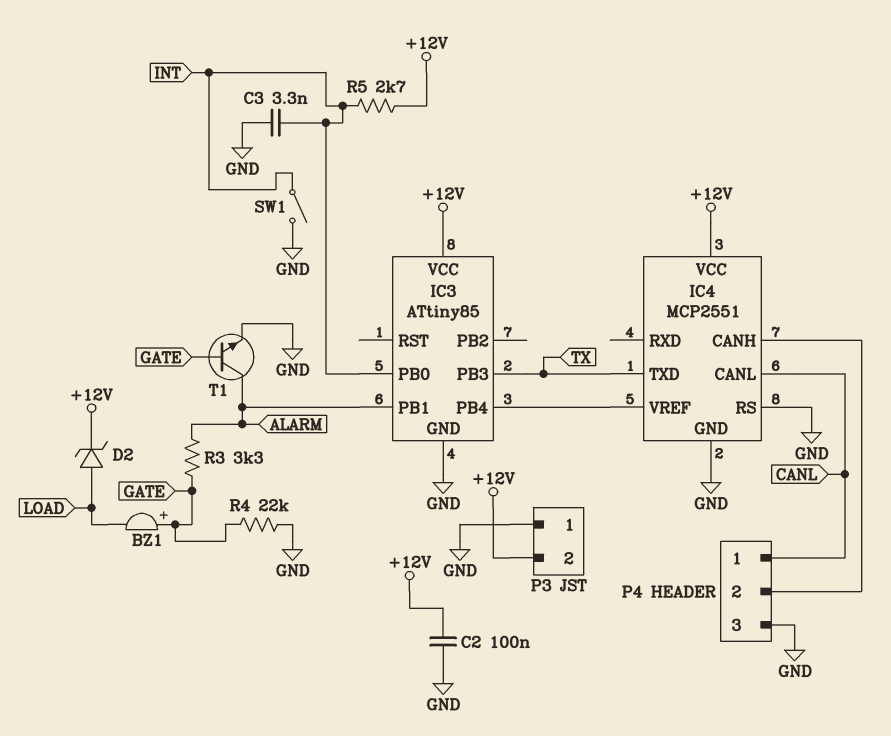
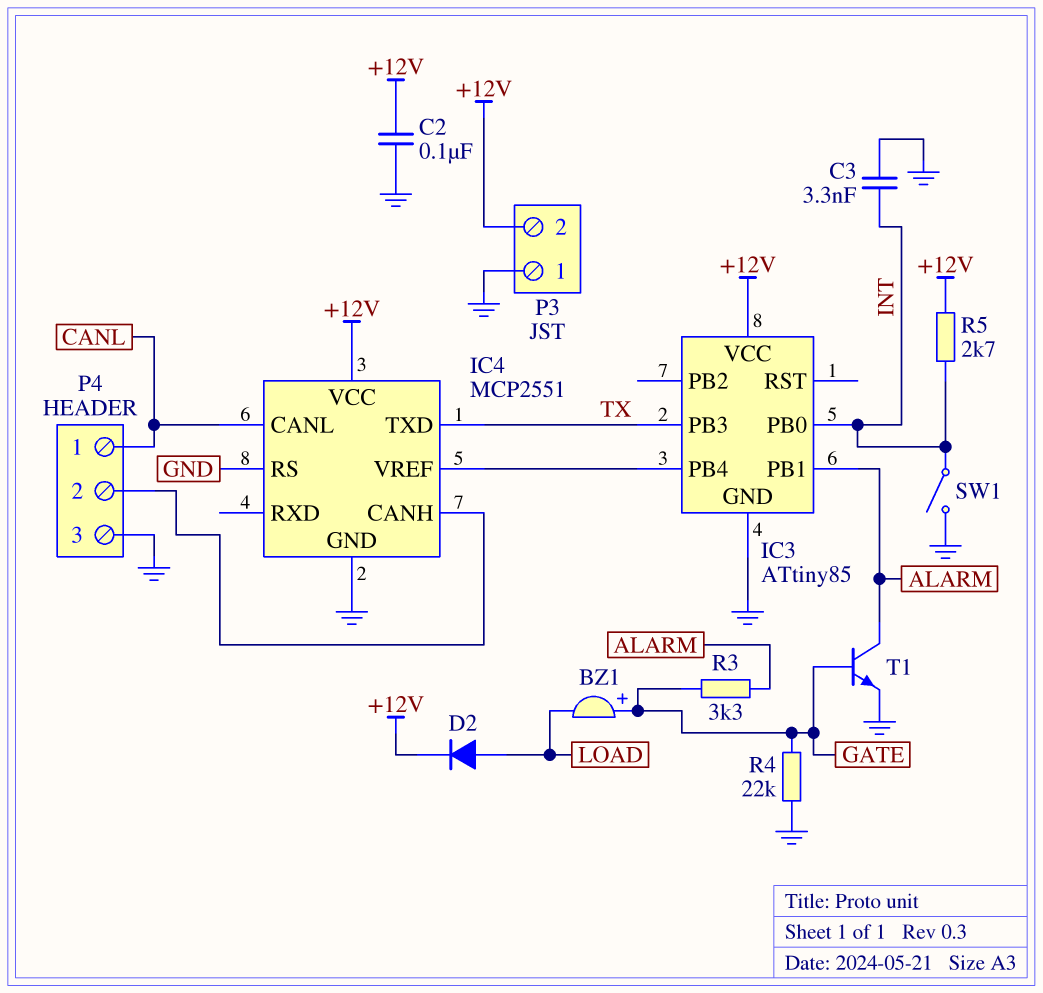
D2: zener (A LOAD, K +12V) -> diode (A LOAD, K +12V)

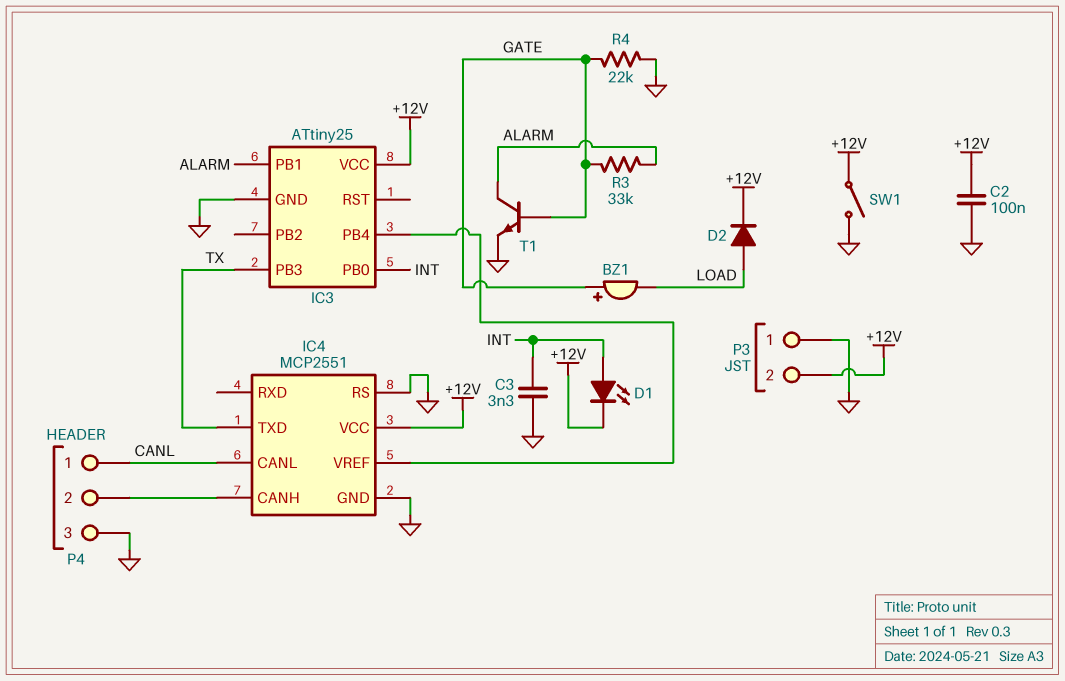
D1: none -> LED (A INT, K +12V)
IC3: ATtiny85 -> ATtiny25
R3: 3.3k (ALARM, GATE) -> 33k (ALARM, GATE)
R5: 2.7k (+12V, INT) -> none
SW1: switch (GND, INT) -> switch (+12V, GND)

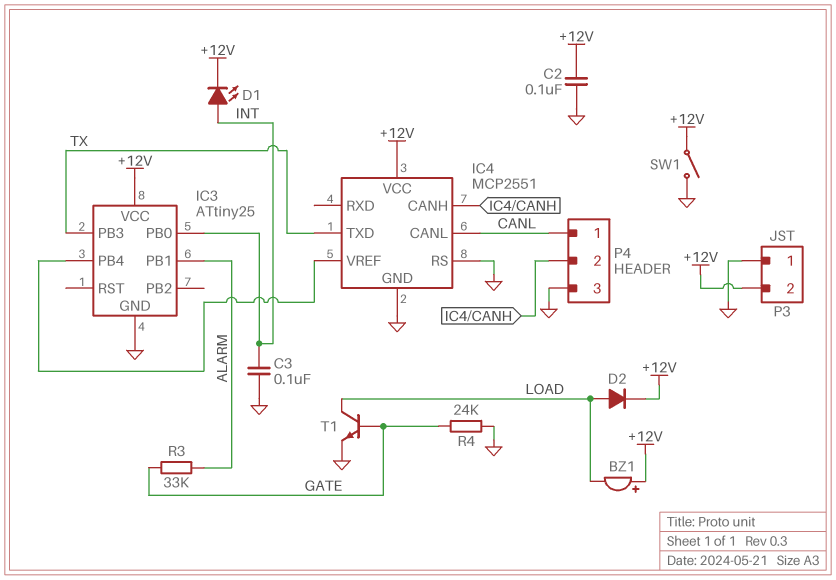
BZ1: buzzer (plus GATE, minus LOAD) -> buzzer (plus +12V, minus LOAD)
C3: 3.3nF (GND, INT) -> 100nF (GND, INT)
R4: 22k (GATE, GND) -> 24k (GATE, GND)
T1: NPN (B GATE, C ALARM, E GND) -> NPN (B GATE, C LOAD, E GND)

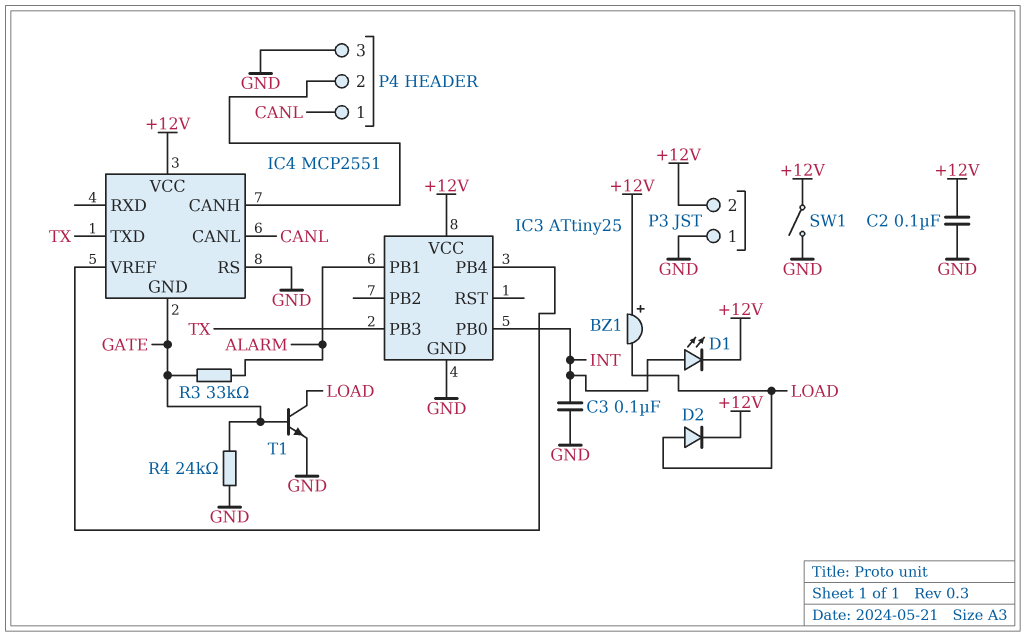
IC4 pin GND: GND -> GATE

